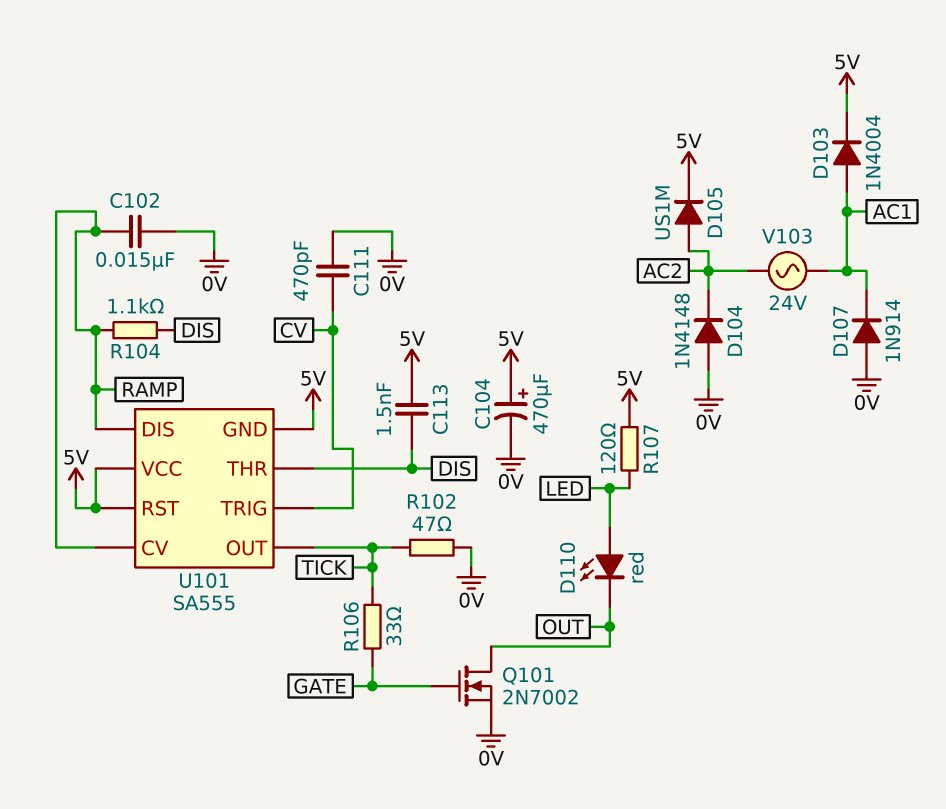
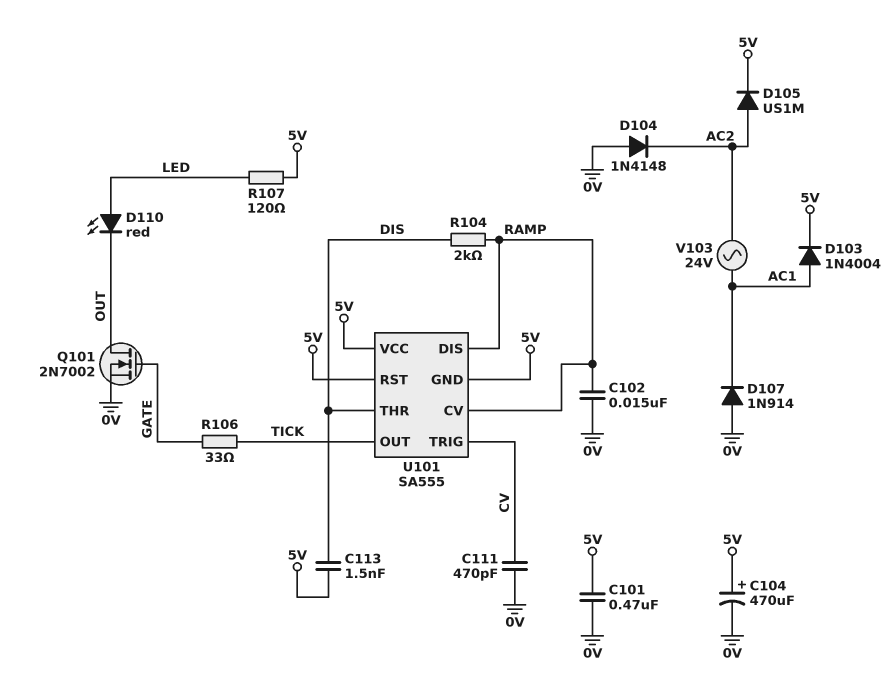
C101: none -> 470nF (0V, 5V)
R102: 47 (0V, TICK) -> none
R104: 1.1k (DIS, RAMP) -> 2k (DIS, RAMP)

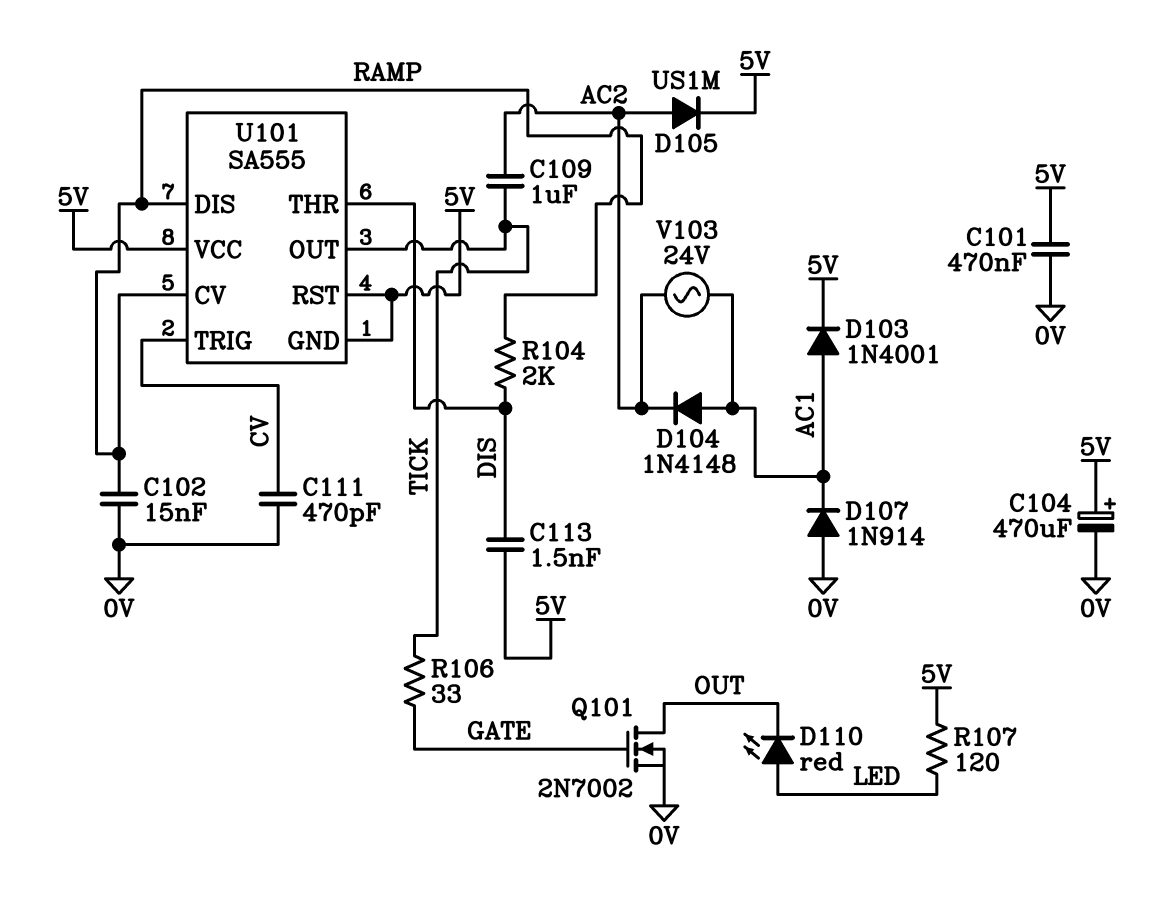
C109: none -> 1uF (AC2, TICK)
D103: diode 1N4004 (A AC1, K 5V) -> diode 1N4001 (A AC1, K 5V)
D104: diode 1N4148 (A 0V, K AC2) -> diode 1N4148 (A AC1, K AC2)

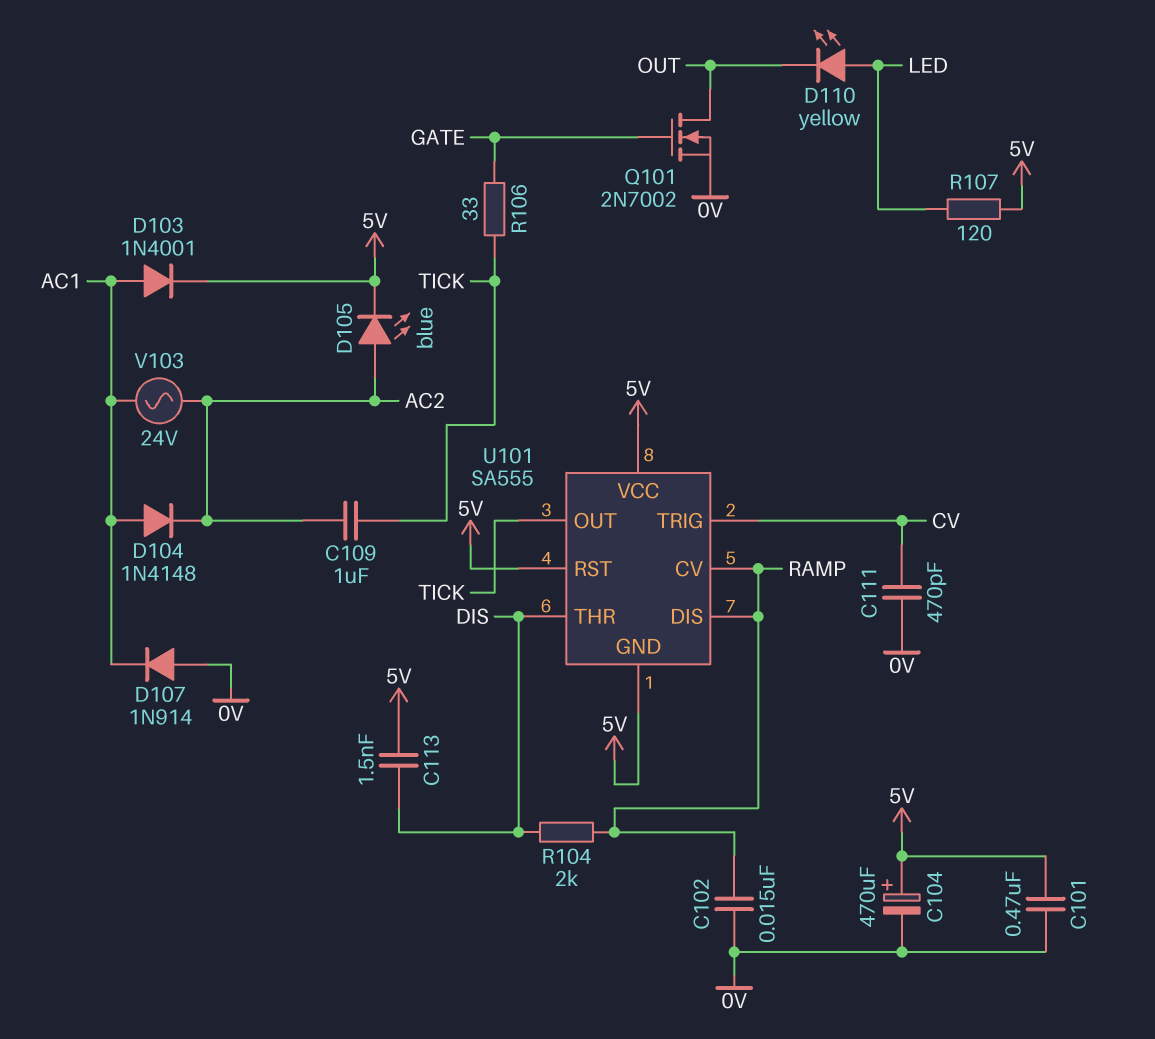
D105: diode US1M (A AC2, K 5V) -> LED blue (A AC2, K 5V)
D110: LED red (A LED, K OUT) -> LED yellow (A LED, K OUT)

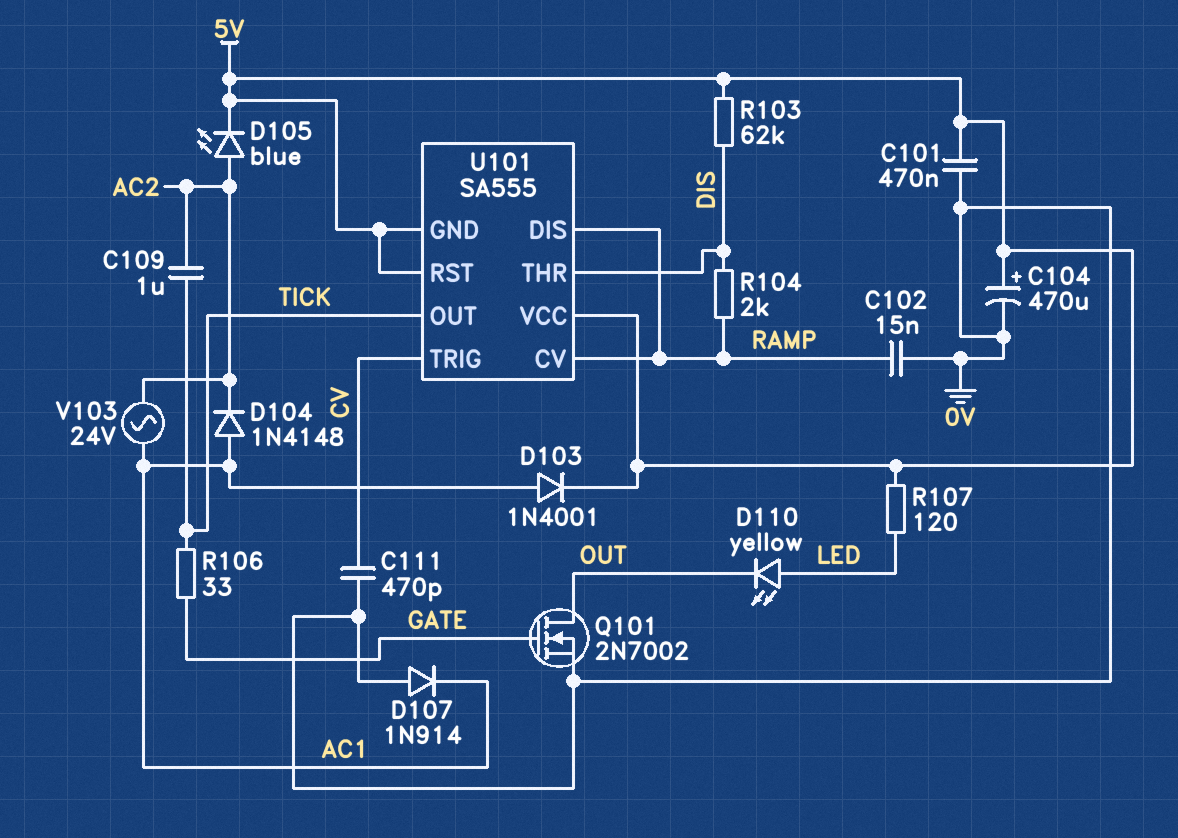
C113: 1.5nF (5V, DIS) -> none
R103: none -> 62k (5V, DIS)

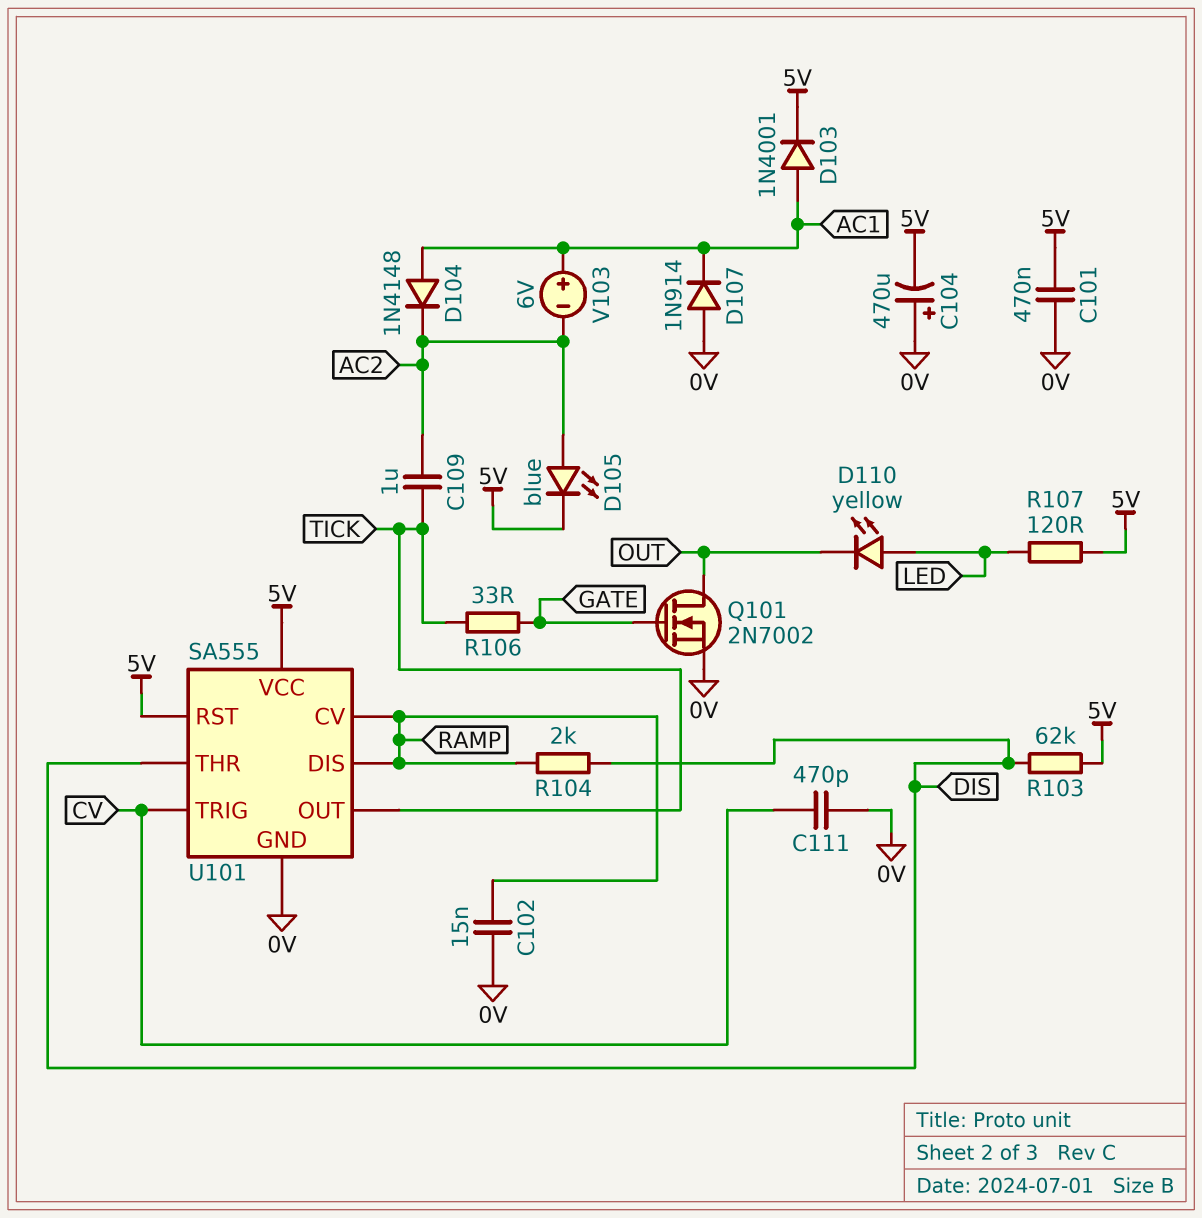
C104: 470uF (plus 5V, minus 0V) -> 470uF (plus 0V, minus 5V)
U101 pin GND: 5V -> 0V
V103: AC 24V (AC1, AC2) -> 6V (plus AC1, minus AC2)

